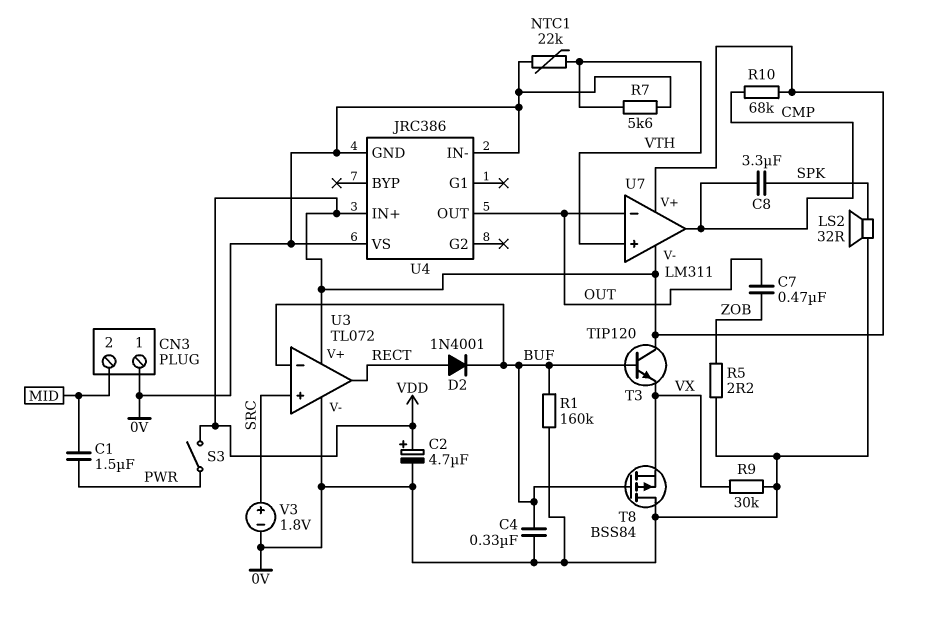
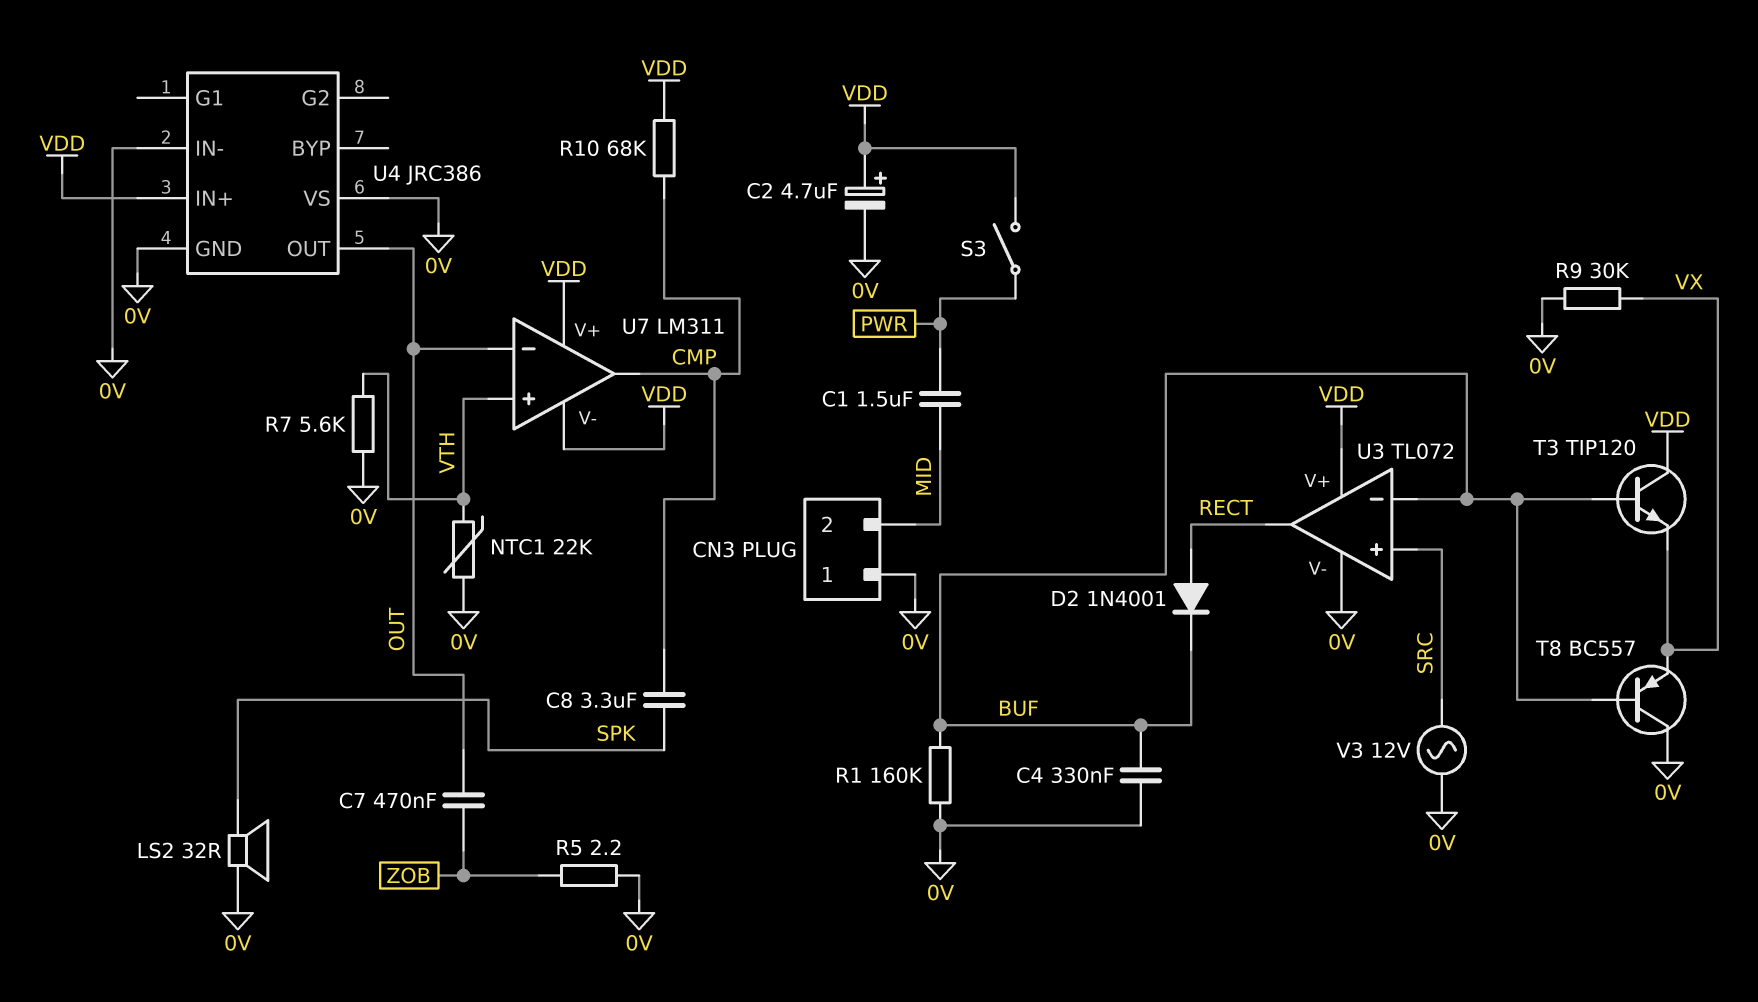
T8: PMOS BSS84 (G BUF, D 0V, S VX) -> PNP BC557 (B BUF, C 0V, E VX)
V3: 1.8V (plus SRC, minus 0V) -> AC 12V (0V, SRC)

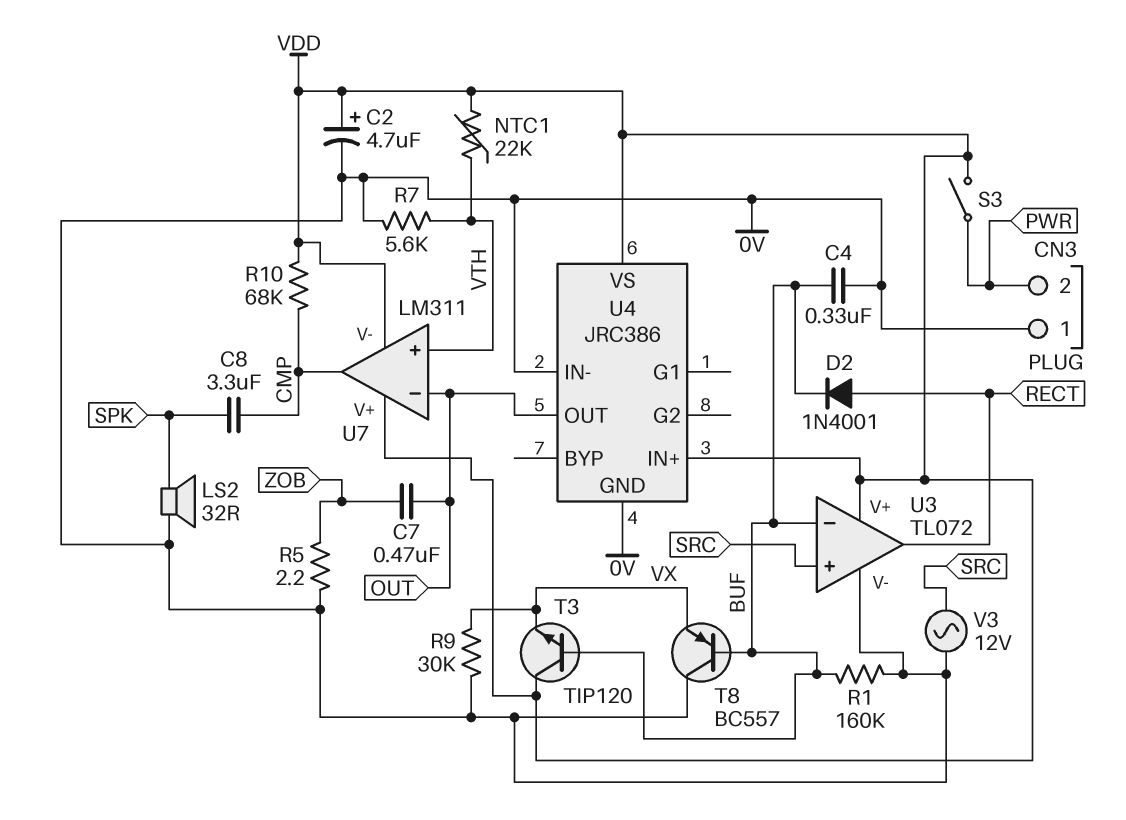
C1: 1.5uF (MID, PWR) -> none
CN3 pin 2: MID -> PWR
NTC1: 22k (0V, VTH) -> 22k (VDD, VTH)
U4 pin VS: 0V -> VDD

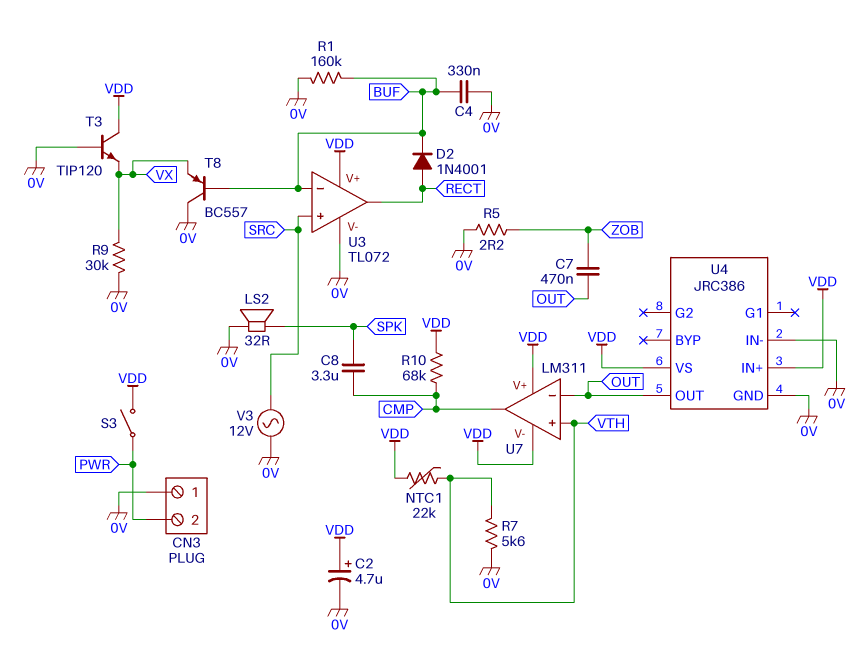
T3: NPN TIP120 (B BUF, C VDD, E VX) -> NPN TIP120 (B 0V, C VDD, E VX)

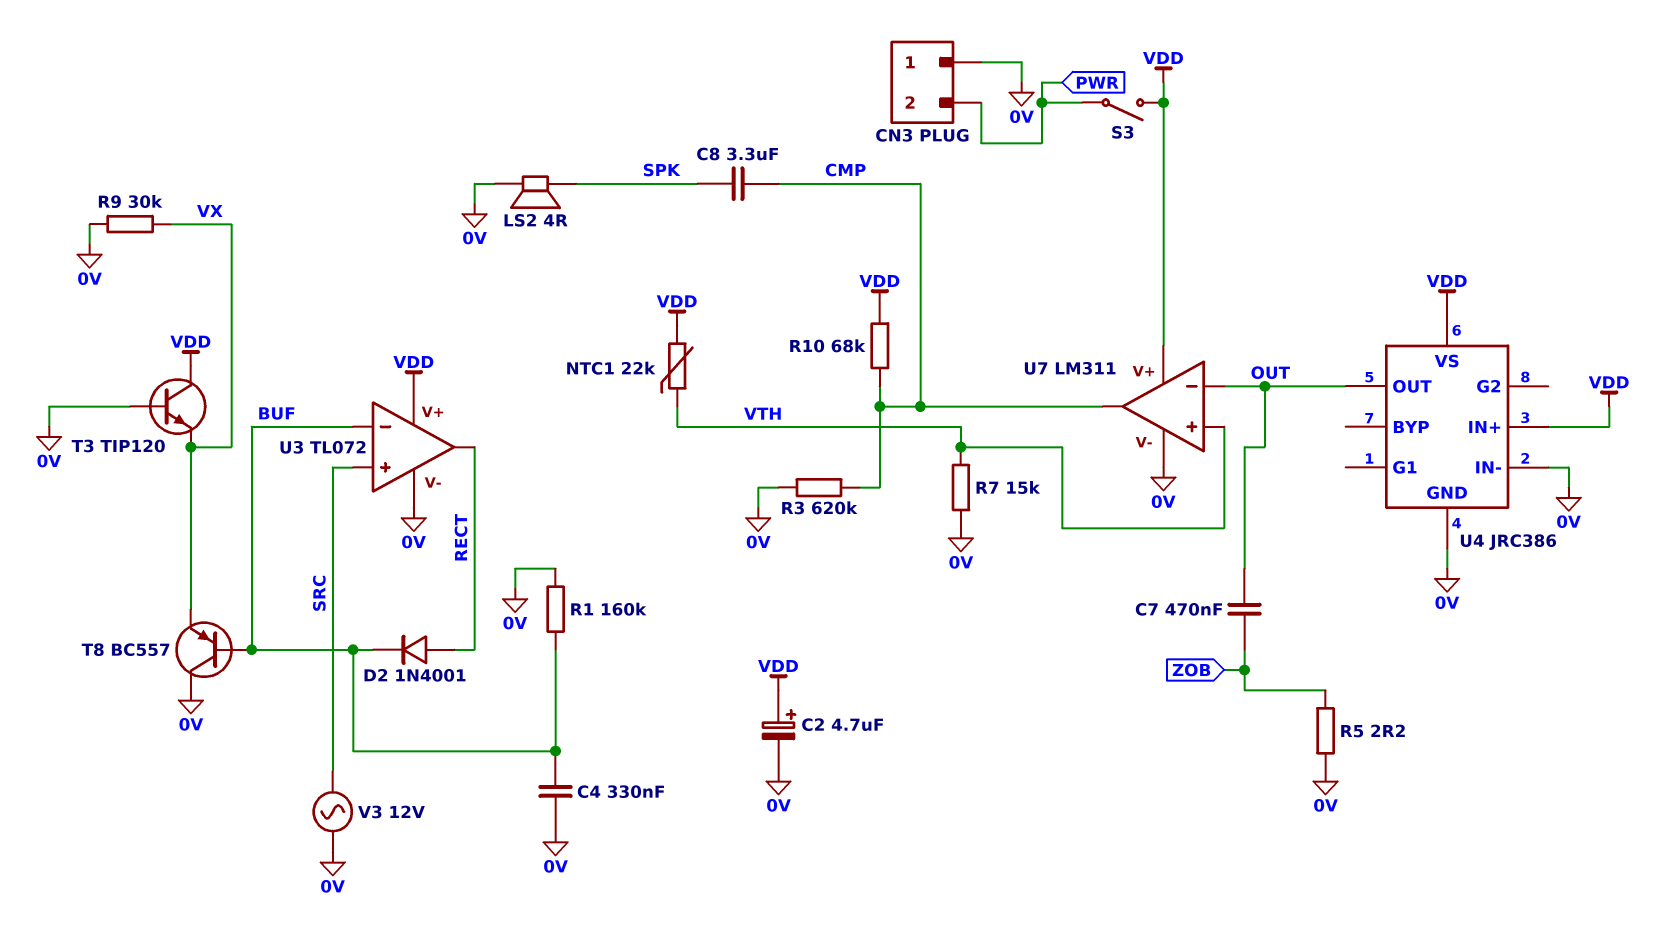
LS2: speaker 32R (0V, SPK) -> speaker 4R (0V, SPK)
R3: none -> 620k (0V, CMP)
R7: 5.6k (0V, VTH) -> 15k (0V, VTH)
U7 pin V-: VDD -> 0V

